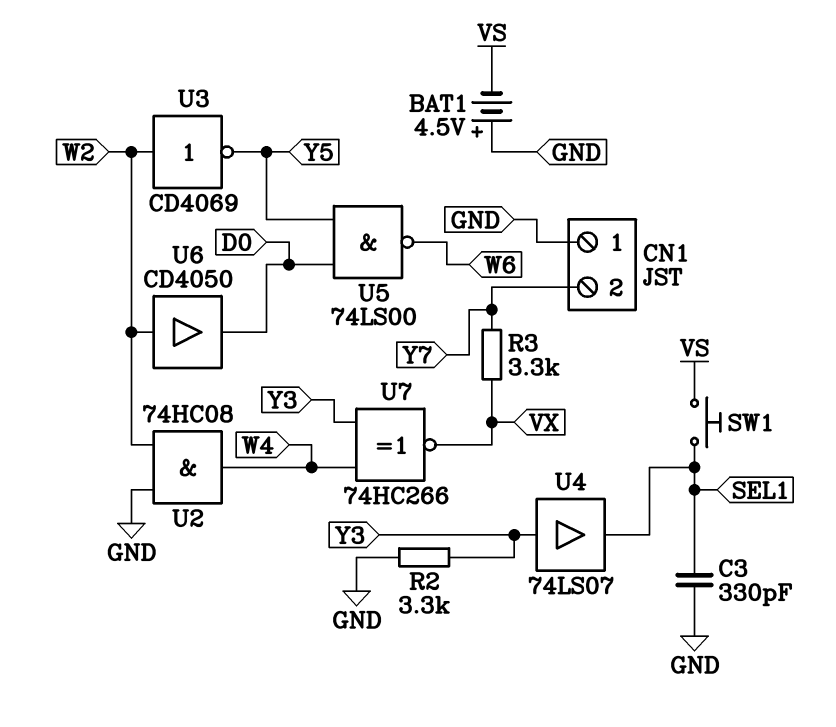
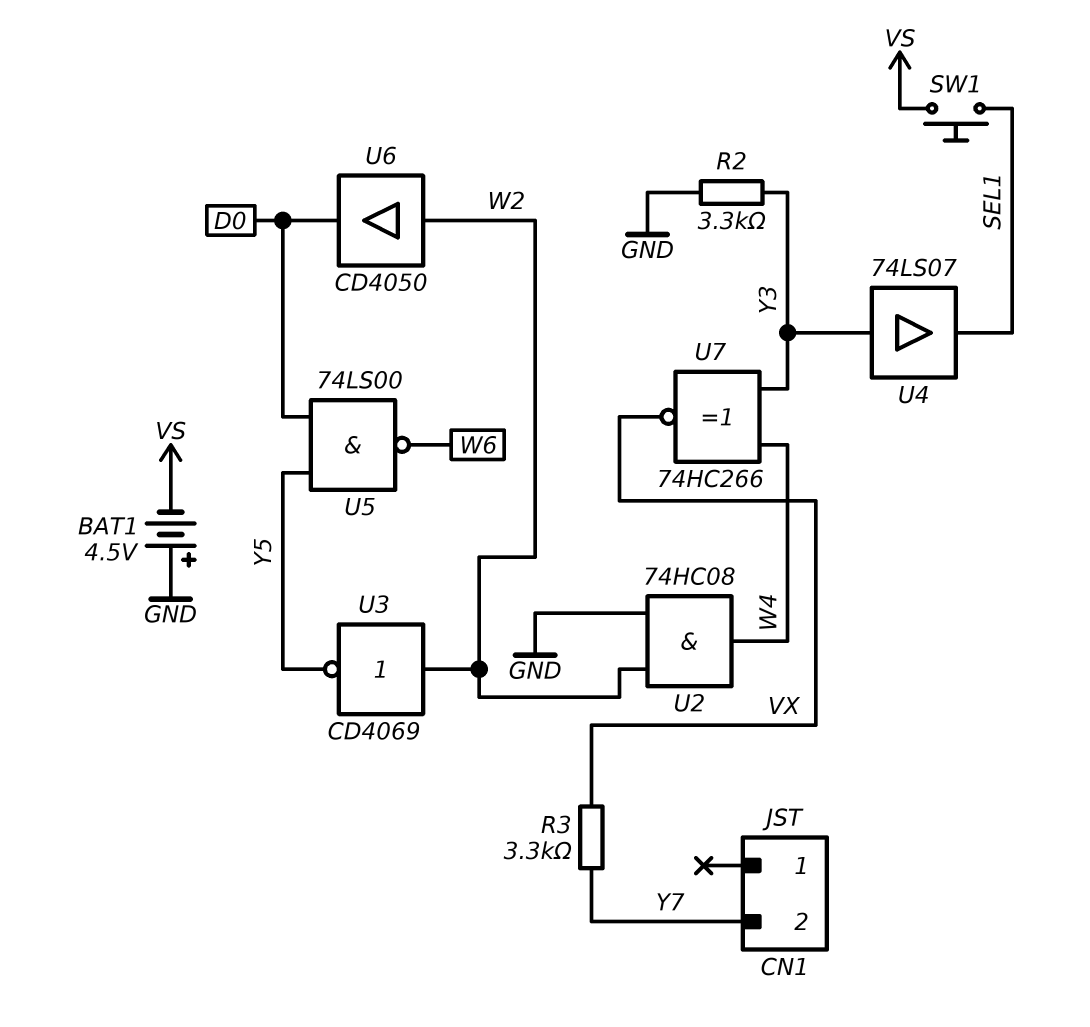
C3: 330pF (GND, SEL1) -> none
CN1 pin 1: GND -> none

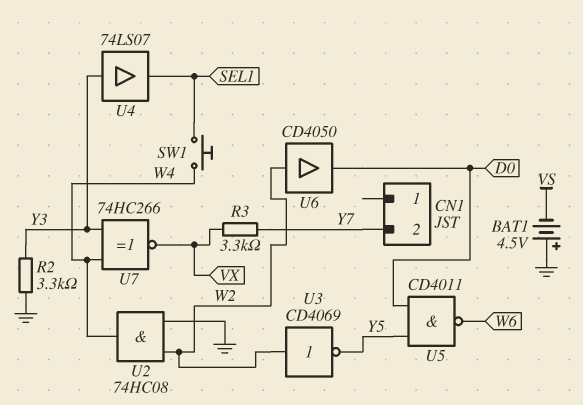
SW1: button (SEL1, VS) -> button (SEL1, W4)
U5: NAND 74LS00 (in D0, in Y5, out W6) -> NAND CD4011 (in D0, in Y5, out W6)

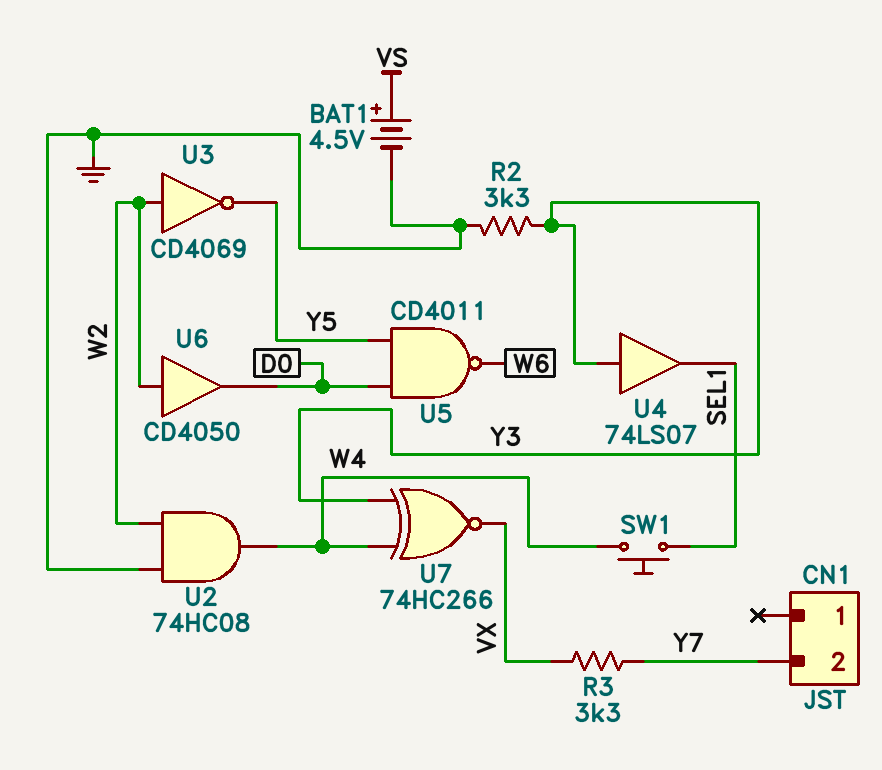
BAT1: 4.5V (plus GND, minus VS) -> 4.5V (plus VS, minus GND)

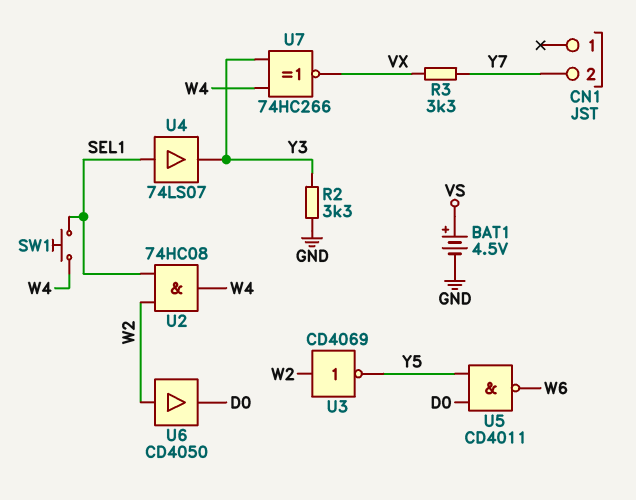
U2: AND 74HC08 (in GND, in W2, out W4) -> AND 74HC08 (in SEL1, in W2, out W4)
U4: buffer 74LS07 (in Y3, out SEL1) -> buffer 74LS07 (in SEL1, out Y3)

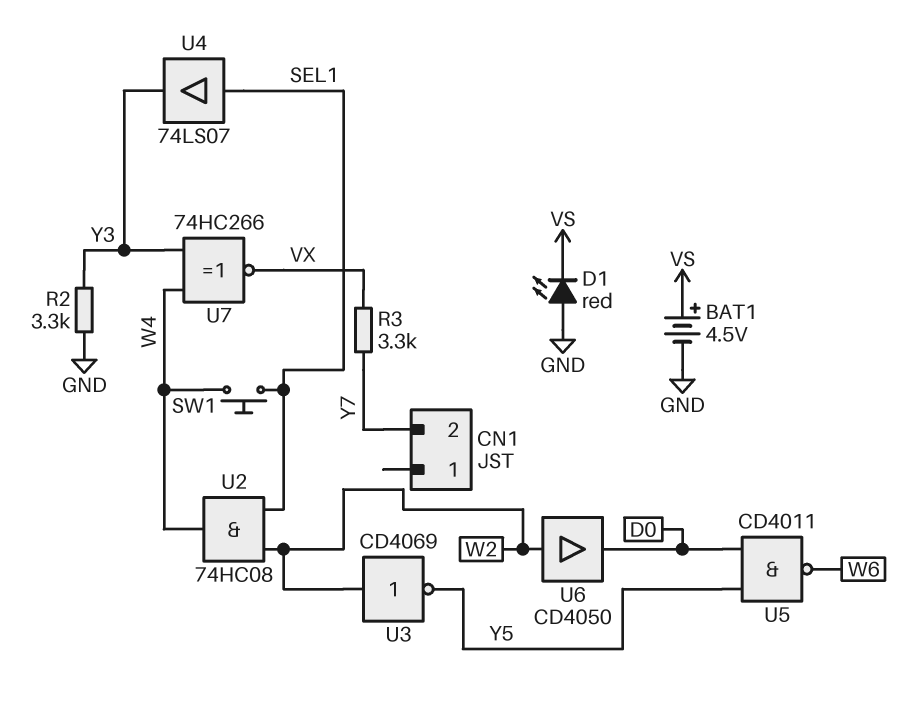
D1: none -> LED red (A GND, K VS)

